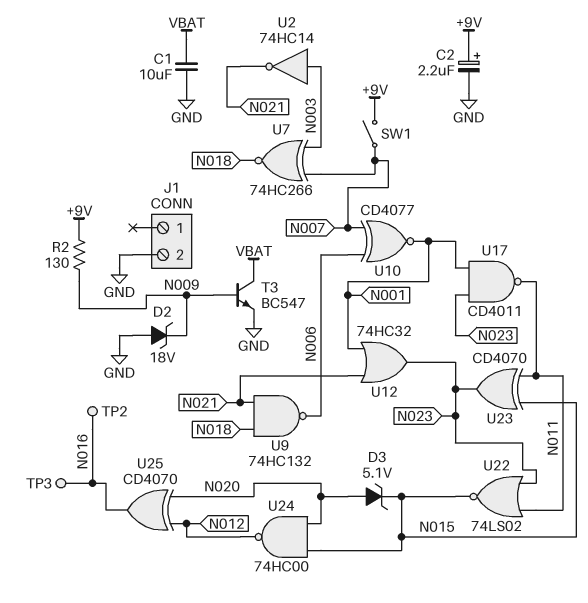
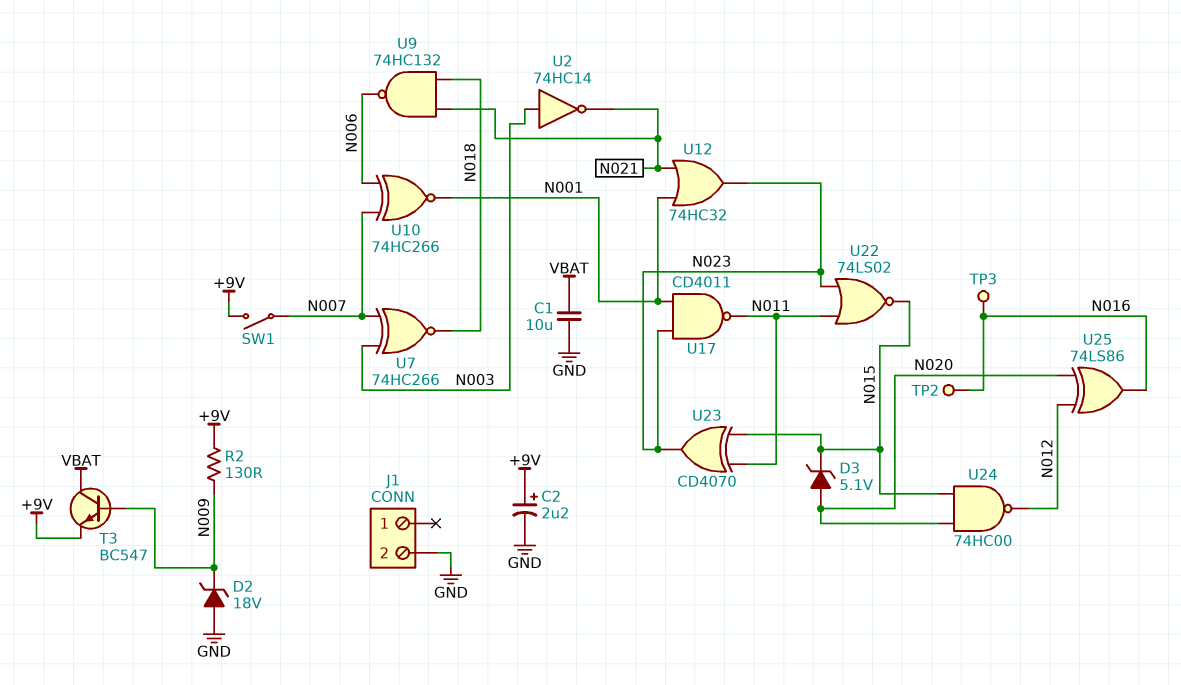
T3: NPN BC547 (B N009, C VBAT, E GND) -> NPN BC547 (B N009, C VBAT, E +9V)
U10: XNOR CD4077 (in N006, in N007, out N001) -> XNOR 74HC266 (in N006, in N007, out N001)
U25: XOR CD4070 (in N012, in N020, out N016) -> XOR 74LS86 (in N012, in N020, out N016)

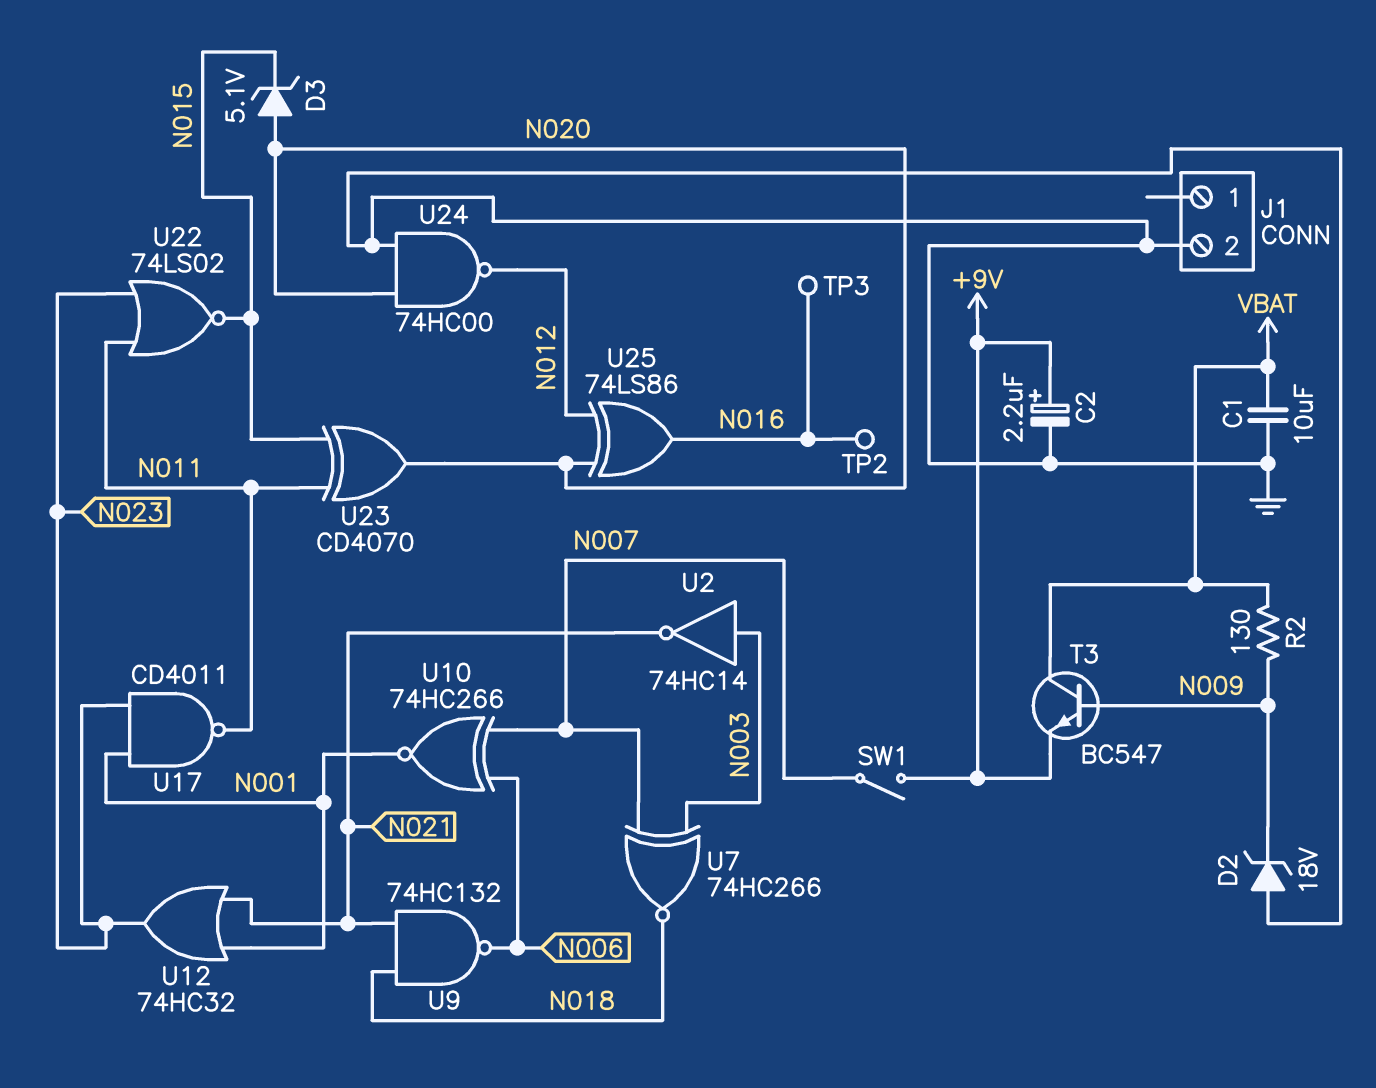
R2: 130 (+9V, N009) -> 130 (N009, VBAT)
U23: XOR CD4070 (in N011, in N015, out N023) -> XOR CD4070 (in N011, in N015, out N020)
U24: NAND 74HC00 (in N015, in N020, out N012) -> NAND 74HC00 (in GND, in N020, out N012)

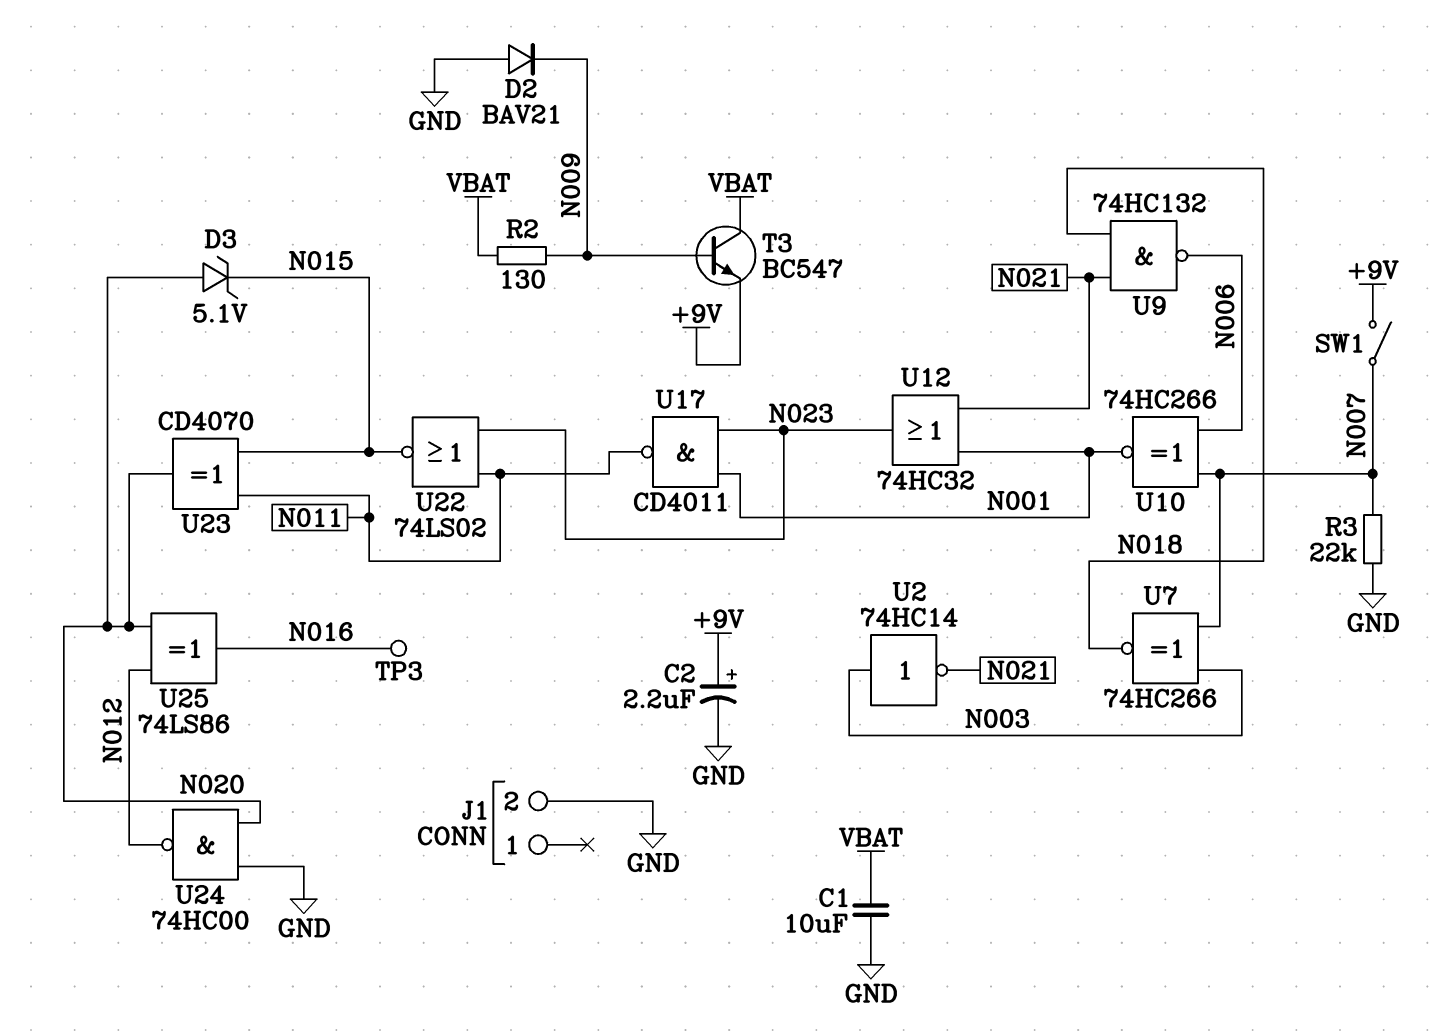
D2: zener 18V (A GND, K N009) -> diode BAV21 (A GND, K N009)
R3: none -> 22k (GND, N007)
TP2: test point (N016) -> none

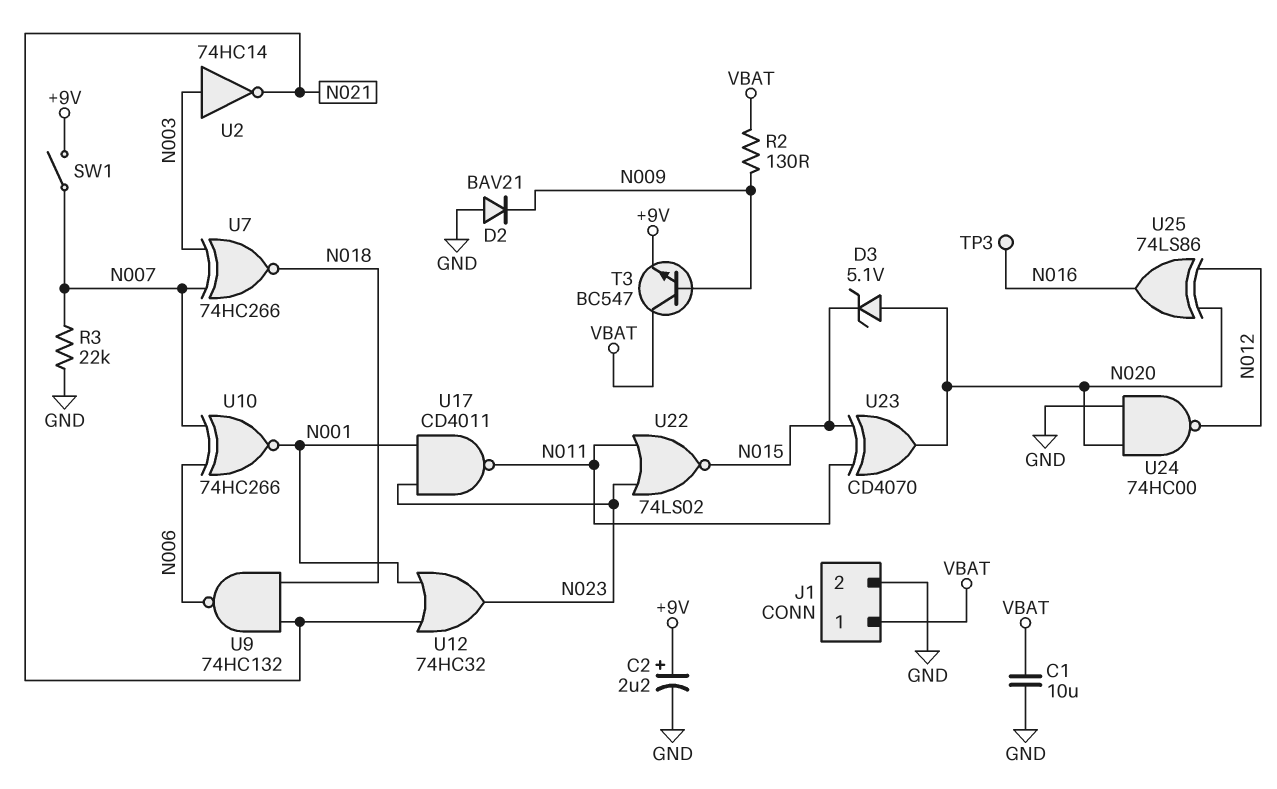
J1 pin 1: none -> VBAT

